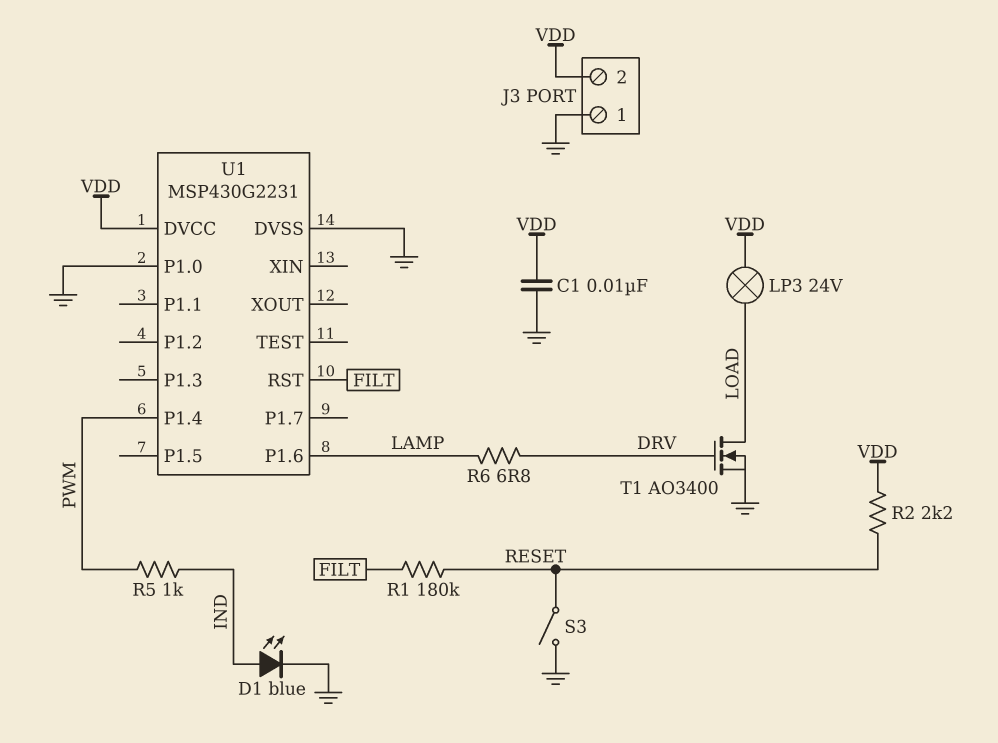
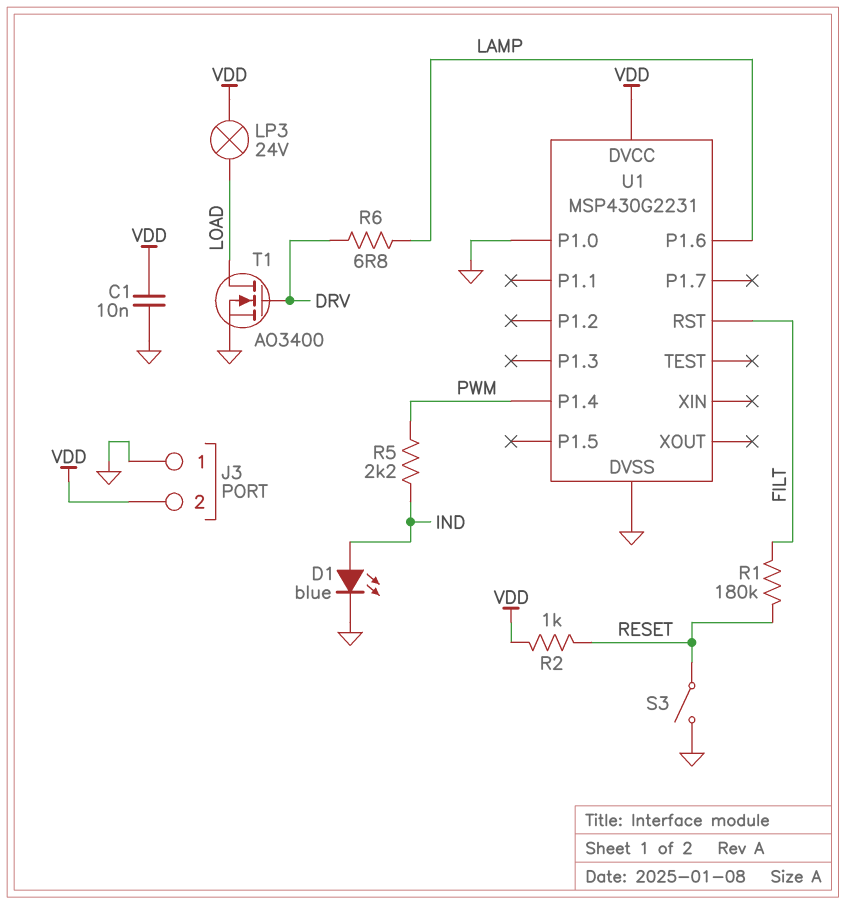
R2: 2.2k (RESET, VDD) -> 1k (RESET, VDD)
R5: 1k (IND, PWM) -> 2.2k (IND, PWM)

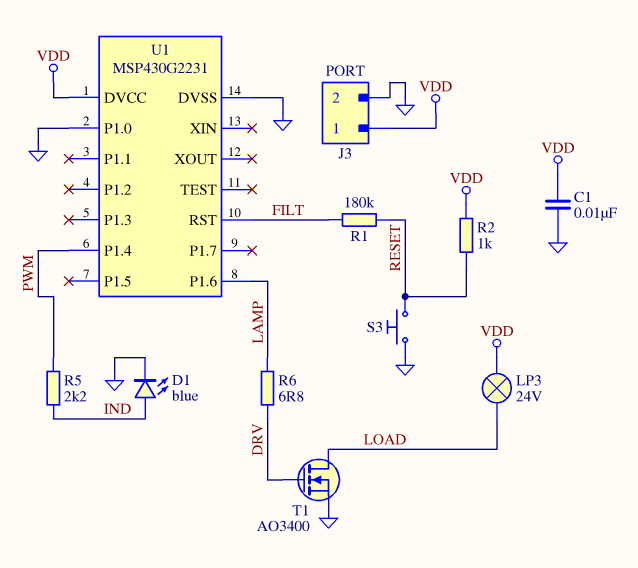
J3 pin 1: GND -> VDD
J3 pin 2: VDD -> GND
S3: switch (GND, RESET) -> button (GND, RESET)

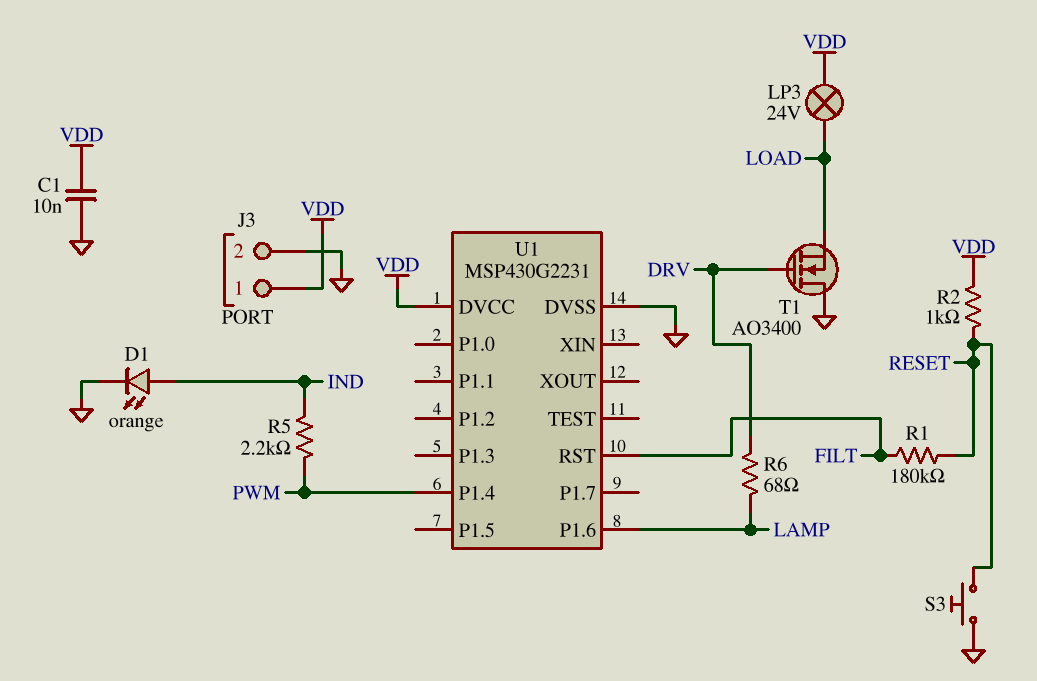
D1: LED blue (A IND, K GND) -> LED orange (A IND, K GND)
R6: 6.8 (DRV, LAMP) -> 68 (DRV, LAMP)
T1: NMOS AO3400 (G DRV, D LOAD, S GND) -> NMOS AO3400 (G DRV, D GND, S LOAD)
U1 pin P1.0: GND -> none

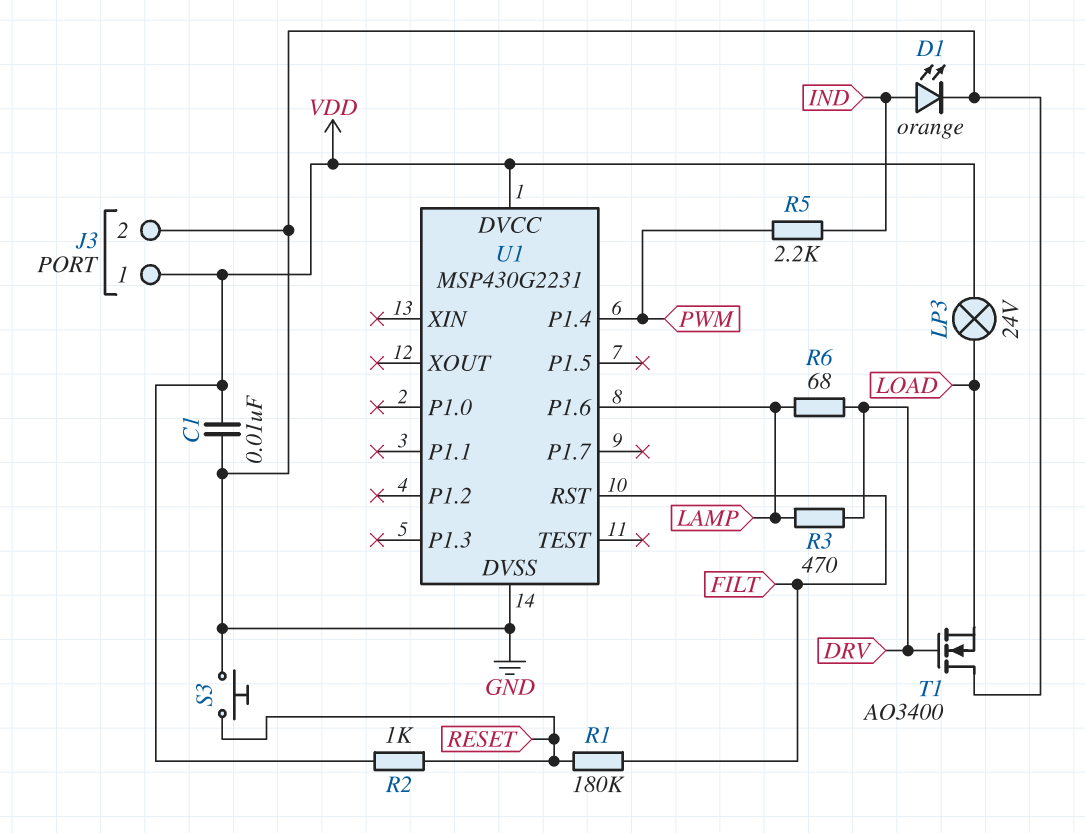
R3: none -> 470 (DRV, LAMP)

